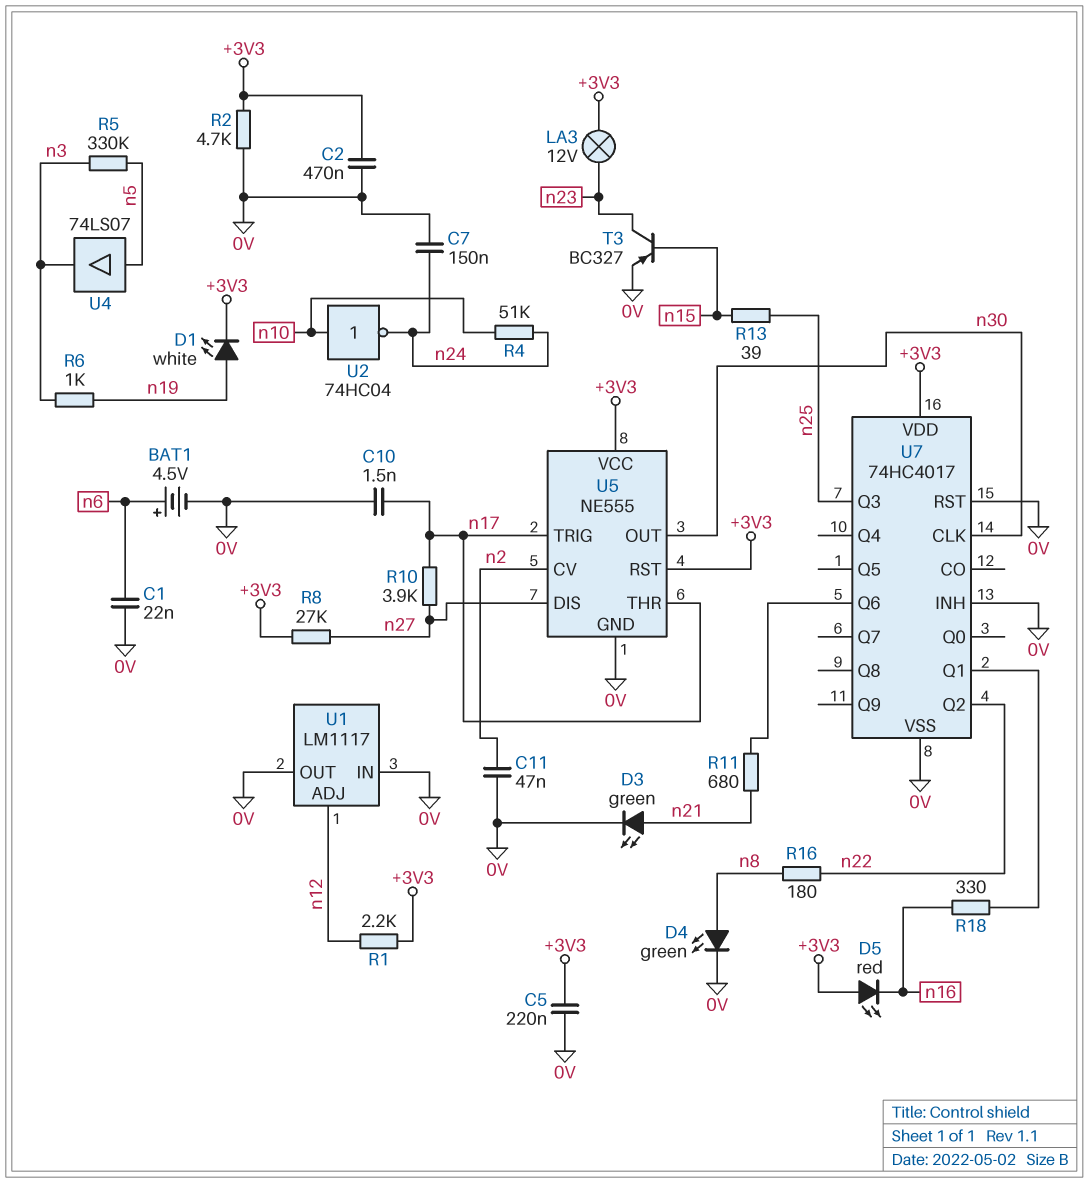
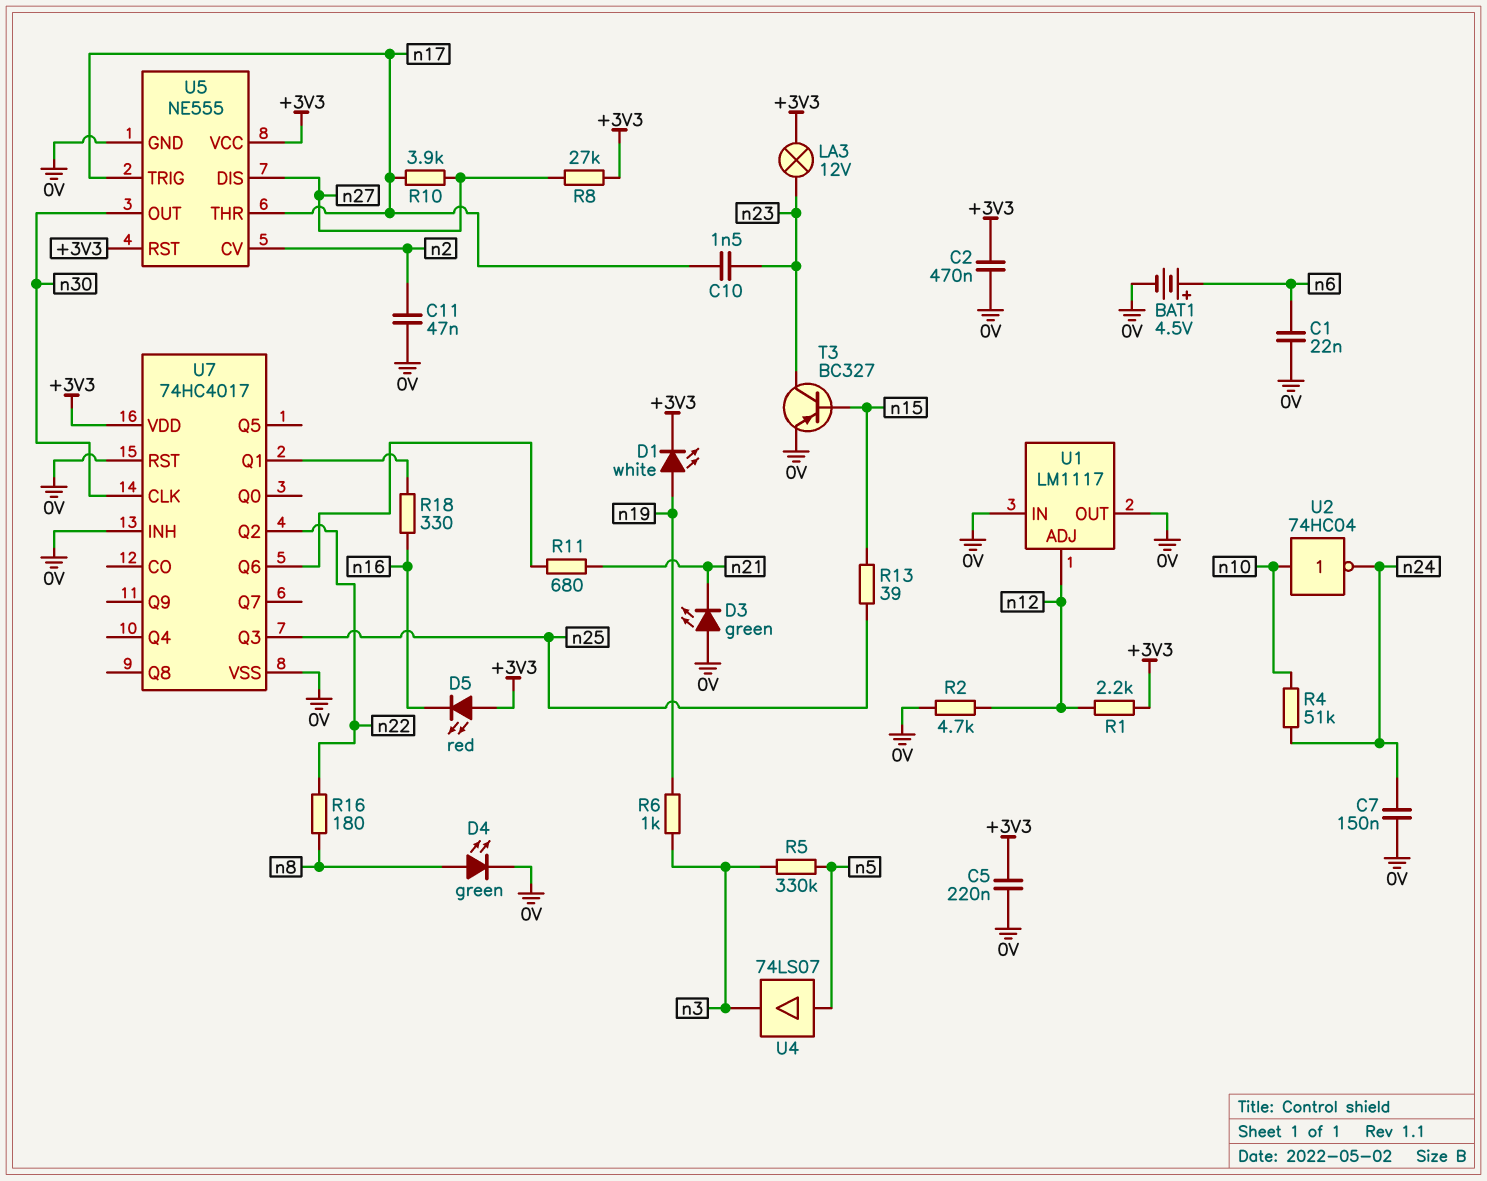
C10: 1.5nF (0V, n17) -> 1.5nF (n17, n23)
D3: LED green (A n21, K 0V) -> LED green (A 0V, K n21)
R2: 4.7k (+3V3, 0V) -> 4.7k (0V, n12)

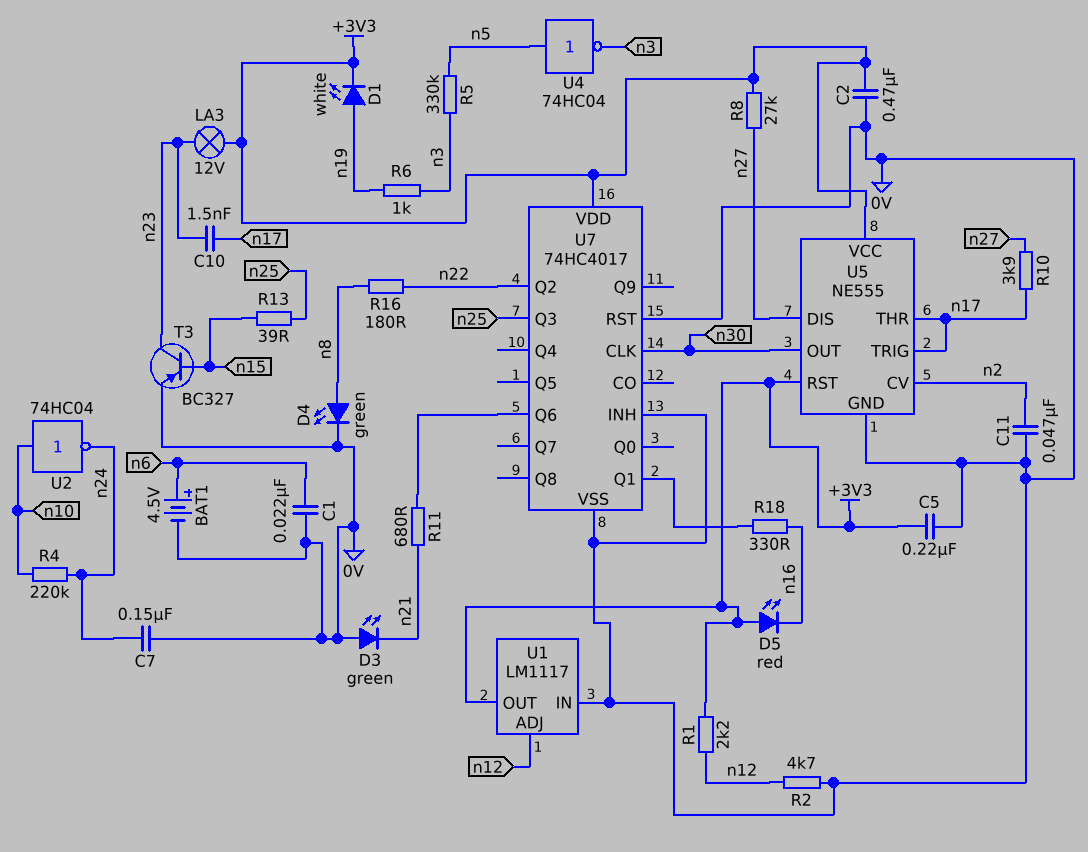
R4: 51k (n10, n24) -> 220k (n10, n24)
U1 pin OUT: 0V -> +3V3
U4: buffer 74LS07 (in n5, out n3) -> NOT 74HC04 (in n5, out n3)

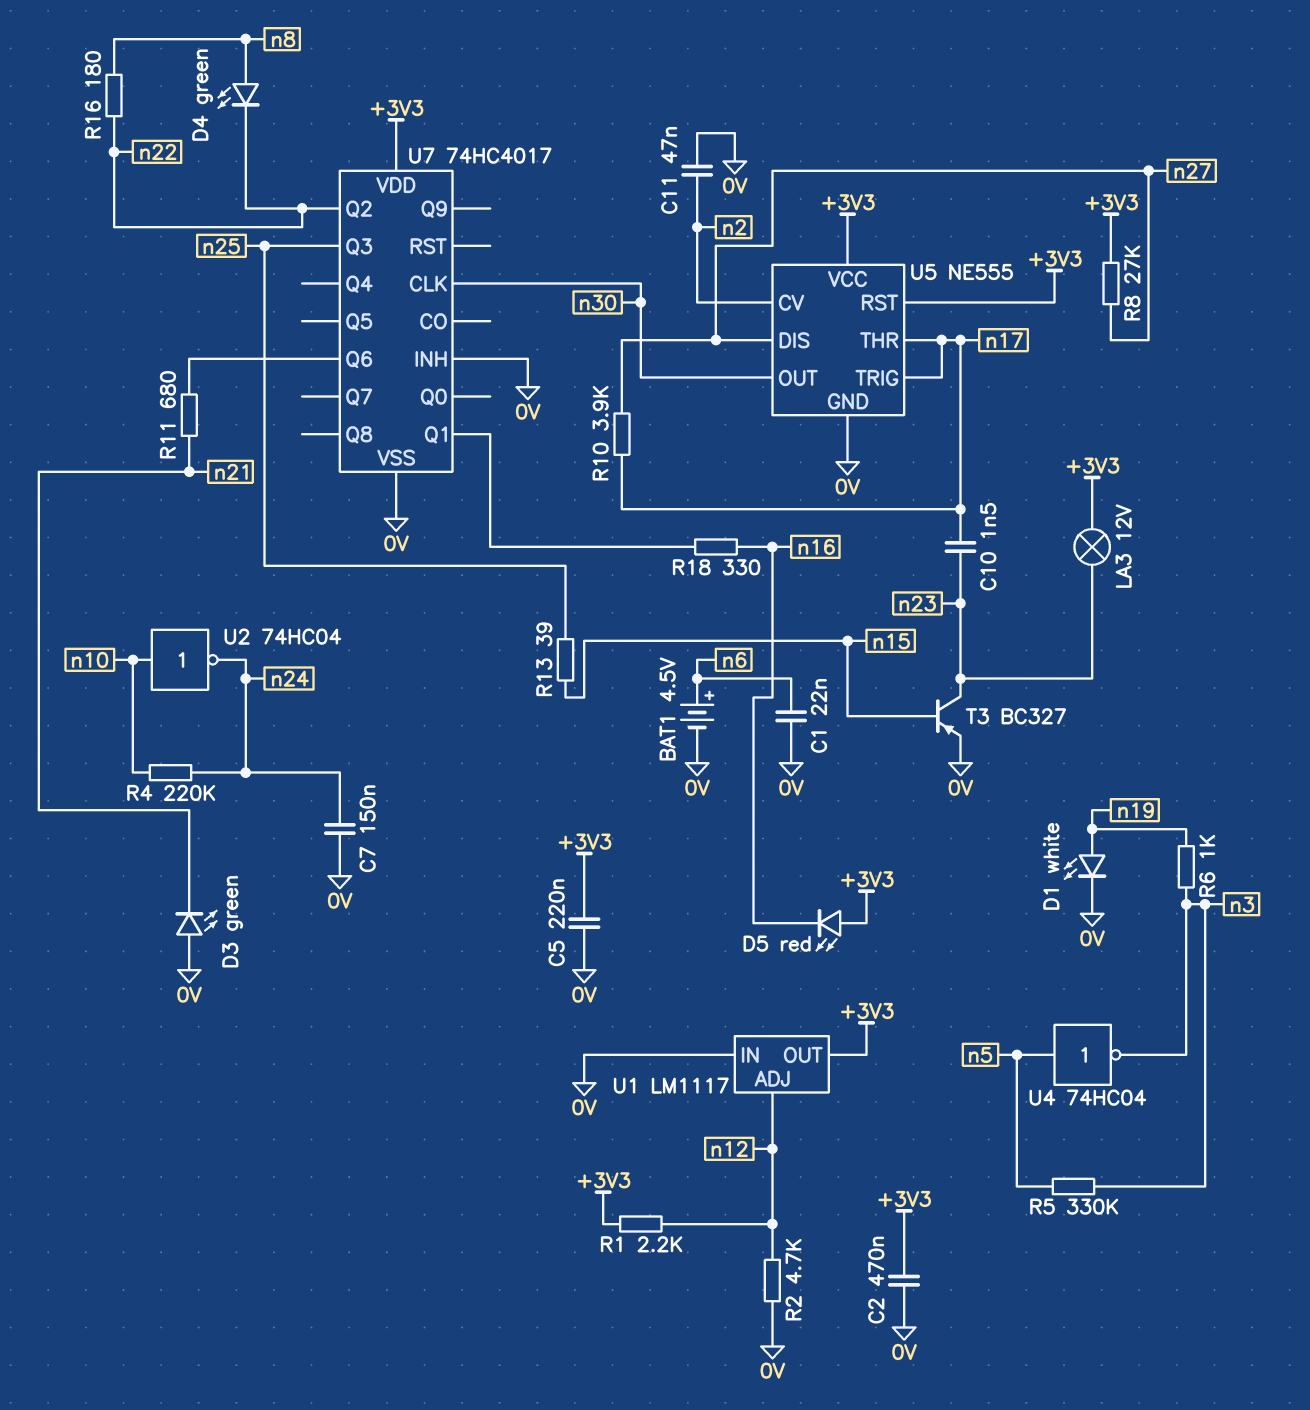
D1: LED white (A n19, K +3V3) -> LED white (A n19, K 0V)
D4: LED green (A n8, K 0V) -> LED green (A n8, K n22)
U7 pin RST: 0V -> none

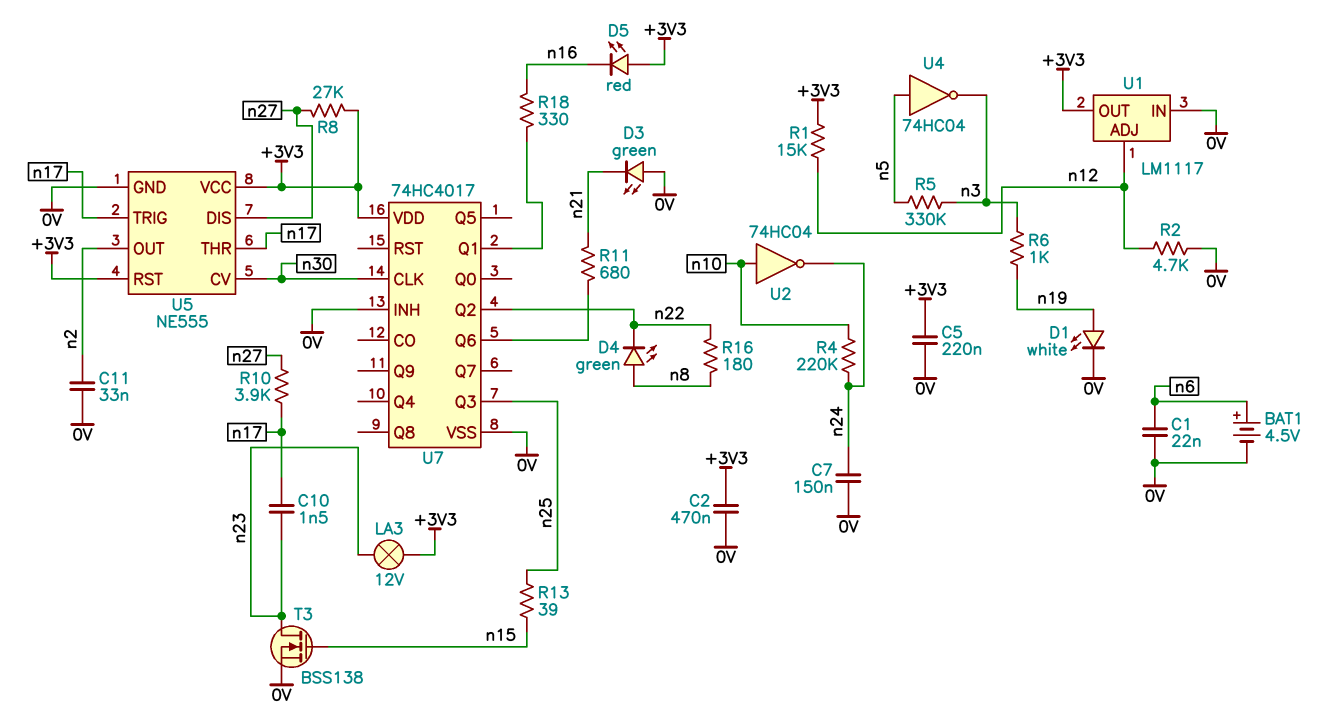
C11: 47nF (0V, n2) -> 33nF (0V, n2)
R1: 2.2k (+3V3, n12) -> 15k (+3V3, n12)
T3: PNP BC327 (B n15, C n23, E 0V) -> NMOS BSS138 (G n15, D n23, S 0V)
U5 pin CV: n2 -> n30
U5 pin OUT: n30 -> n2

